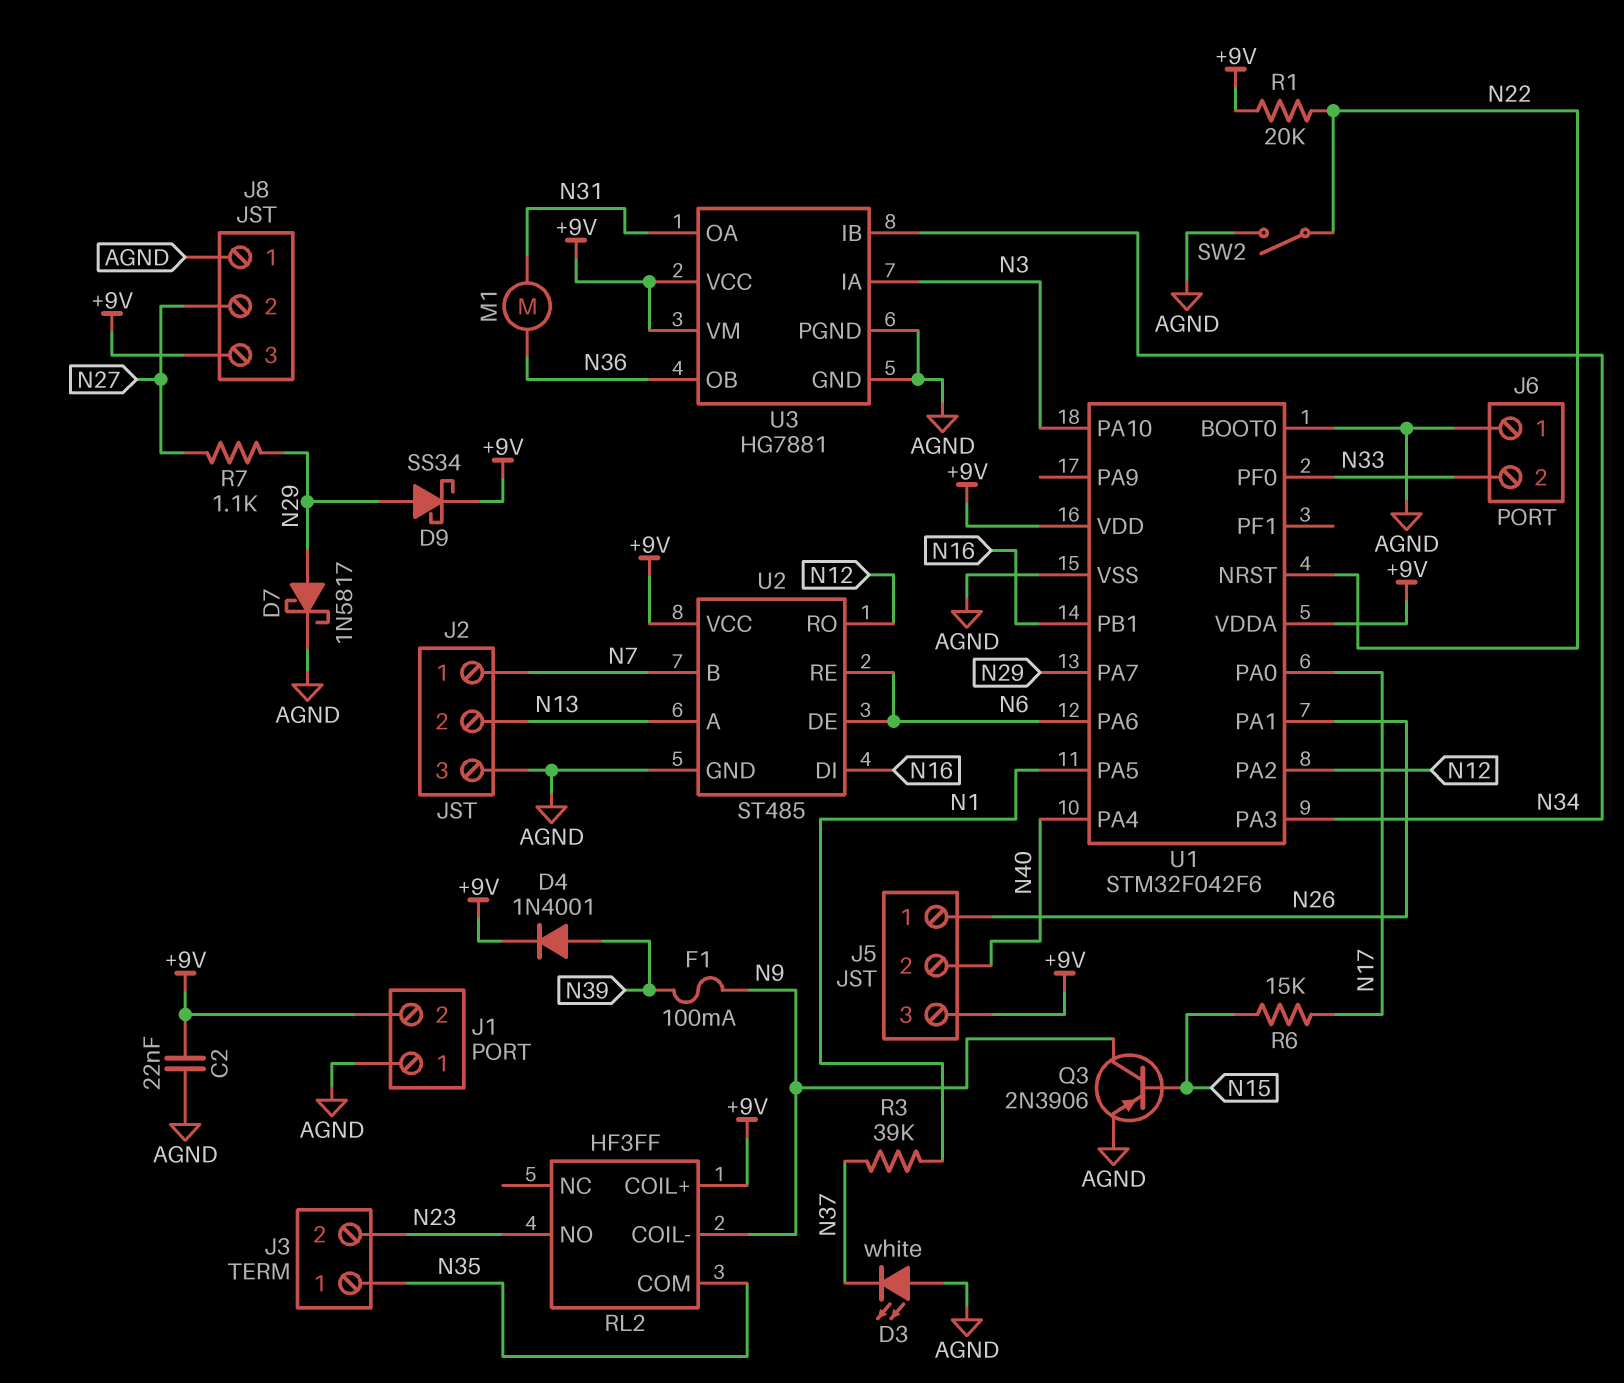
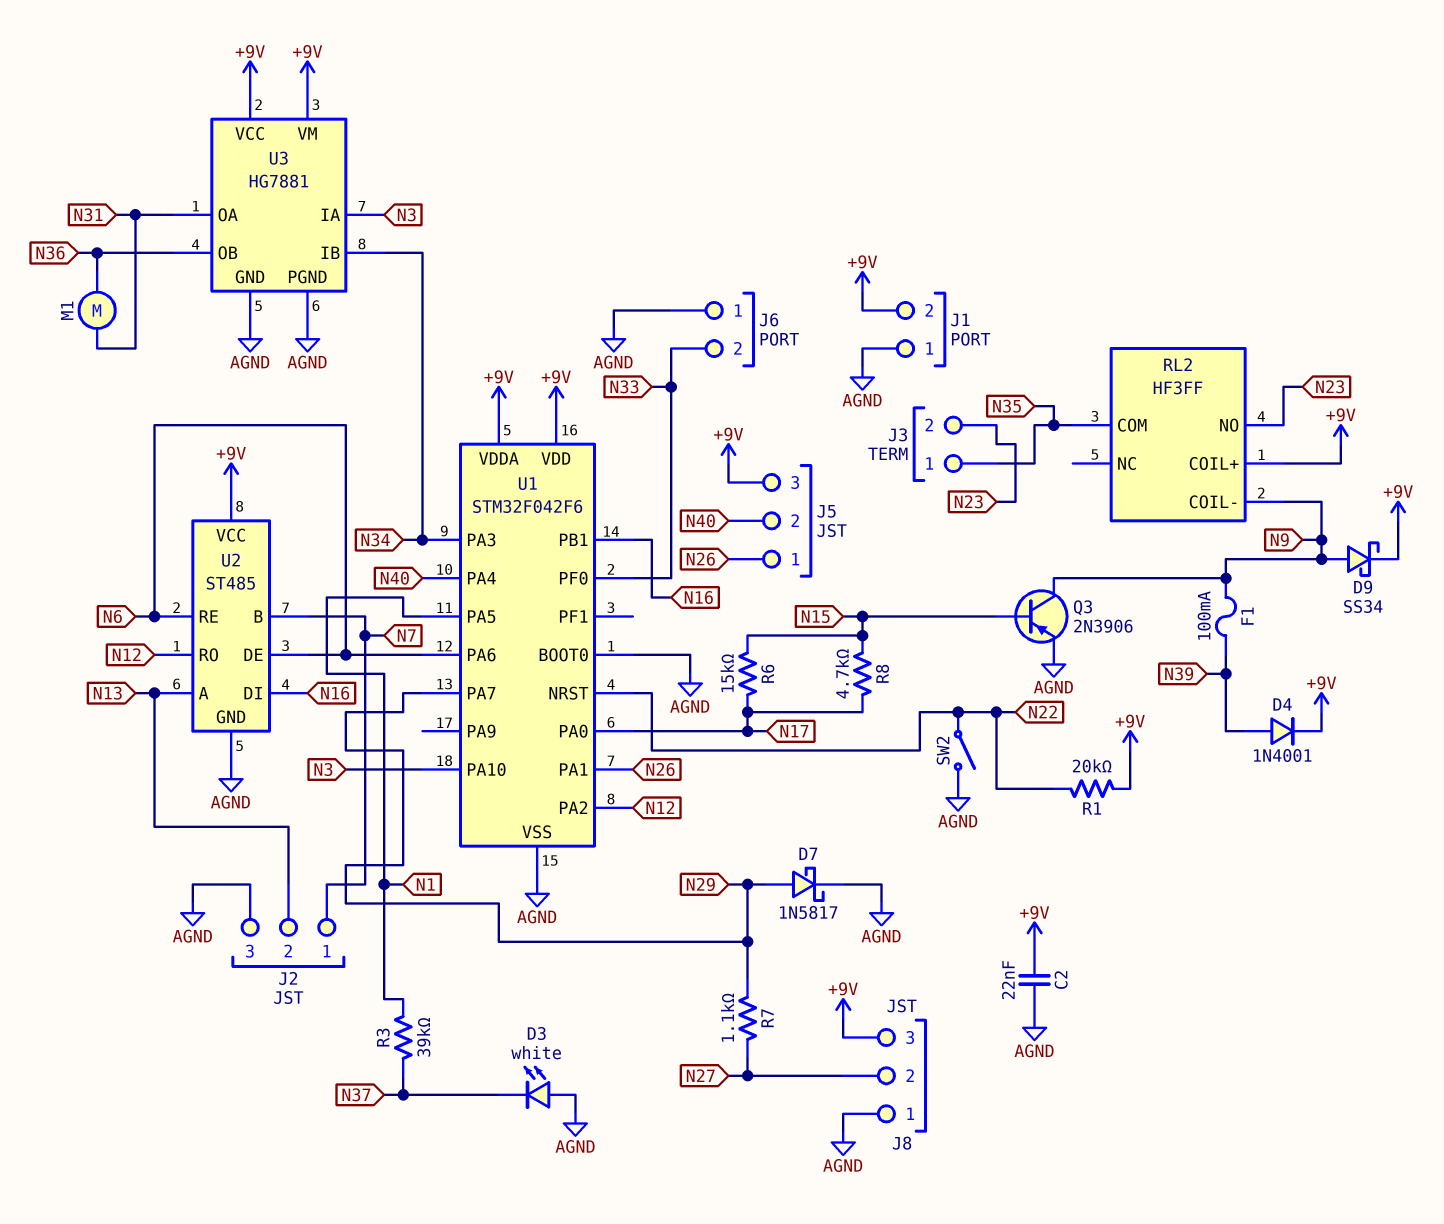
D9: schottky SS34 (A N29, K +9V) -> schottky SS34 (A N9, K +9V)
R8: none -> 4.7k (N15, N17)

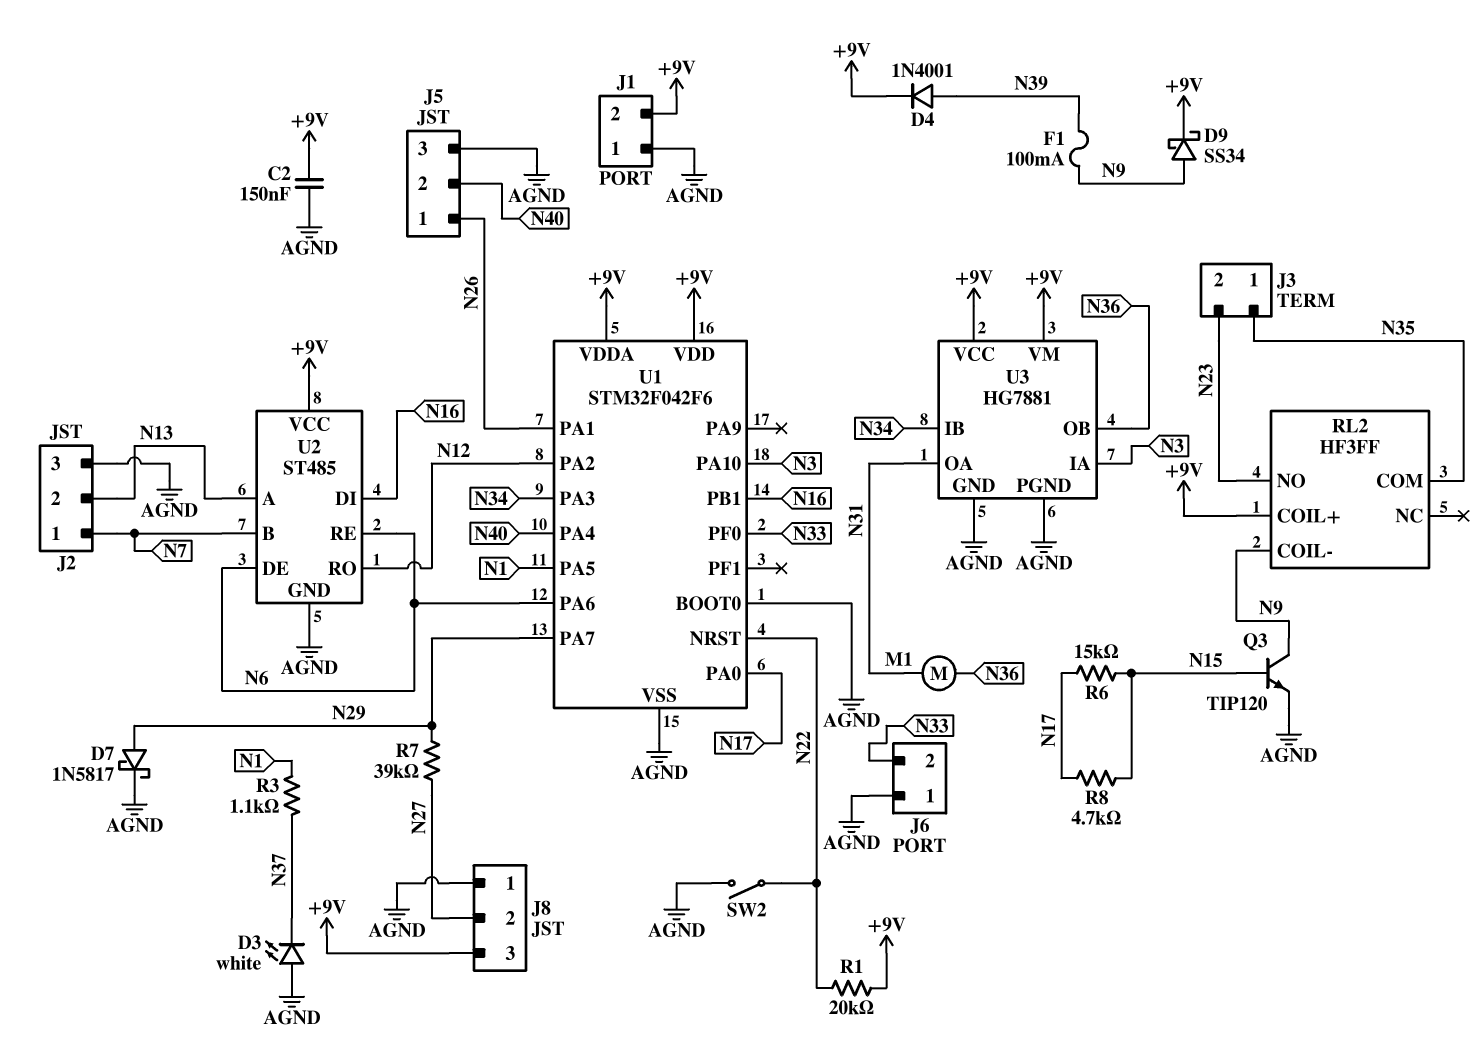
C2: 22nF (+9V, AGND) -> 150nF (+9V, AGND)
J5 pin 3: +9V -> AGND
Q3: PNP 2N3906 (B N15, C N9, E AGND) -> NPN TIP120 (B N15, C N9, E AGND)
R3: 39k (N1, N37) -> 1.1k (N1, N37)
R7: 1.1k (N27, N29) -> 39k (N27, N29)

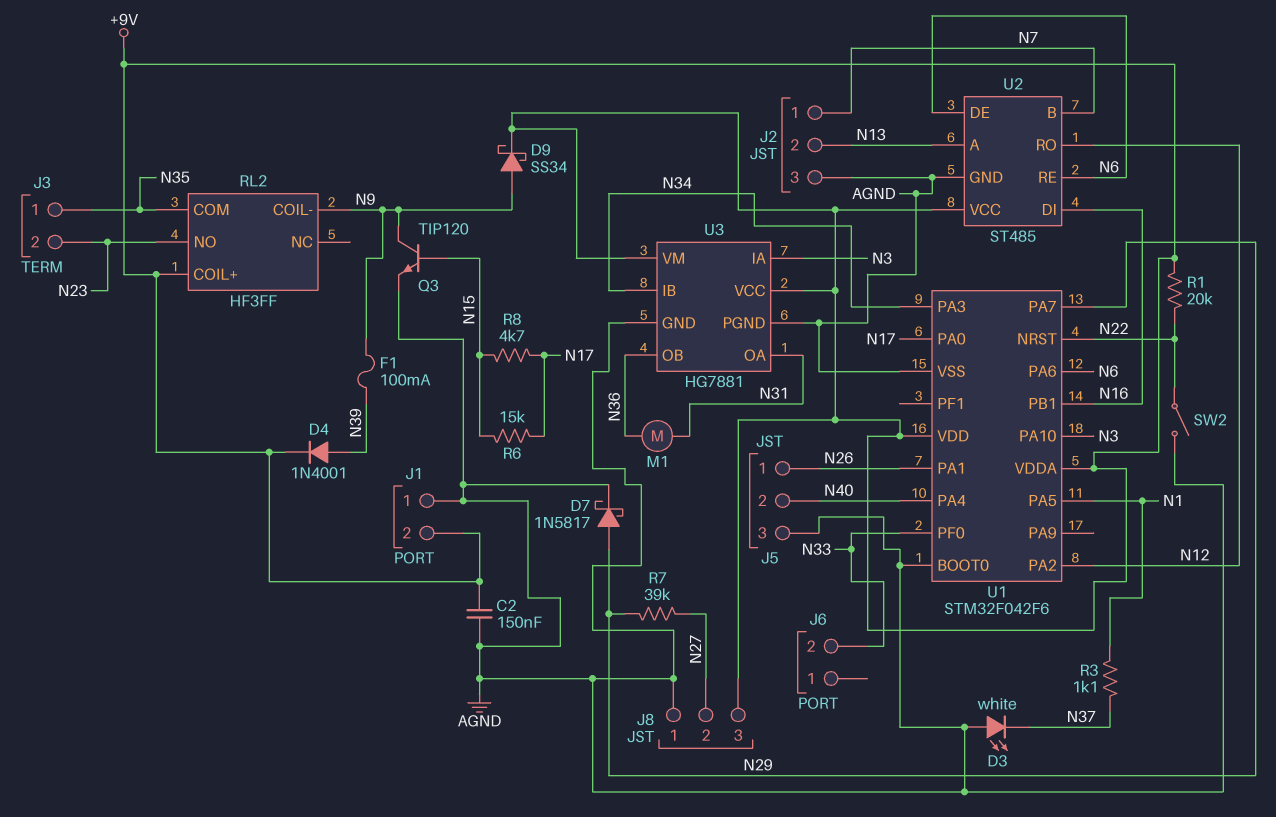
J6 pin 1: AGND -> none

